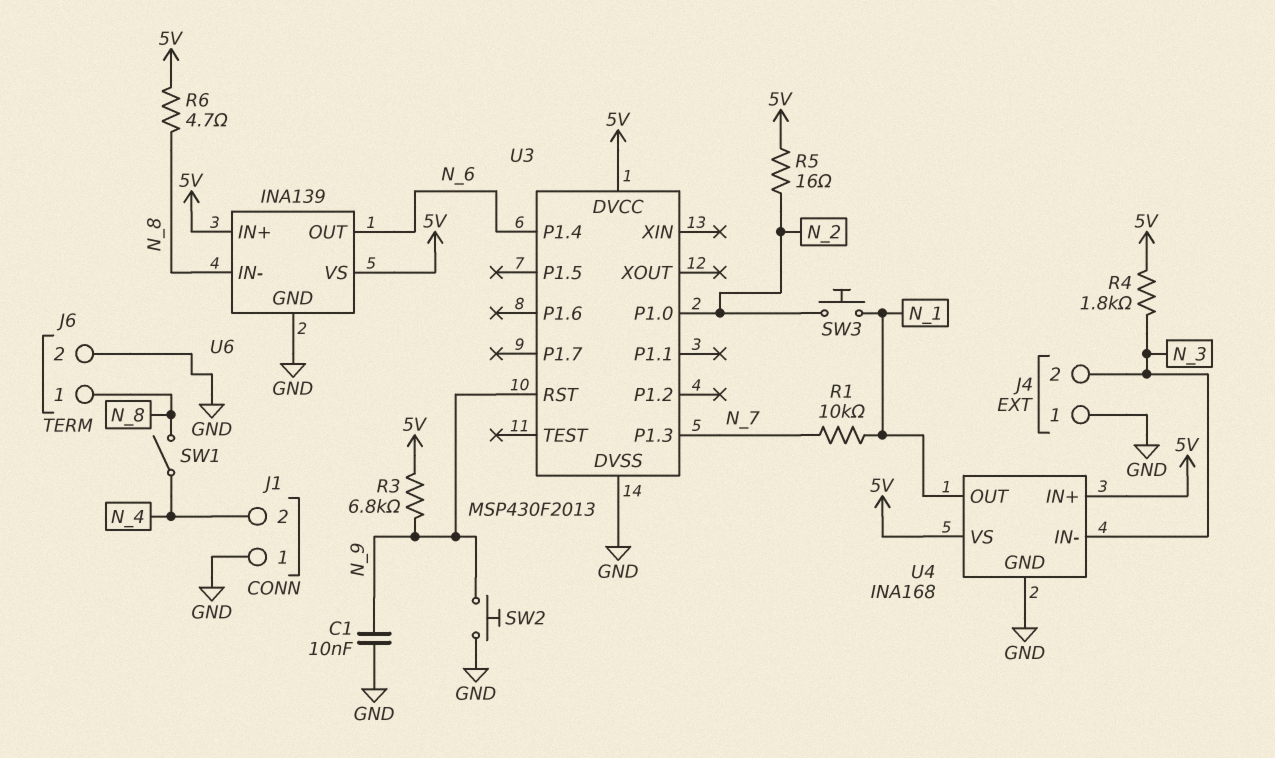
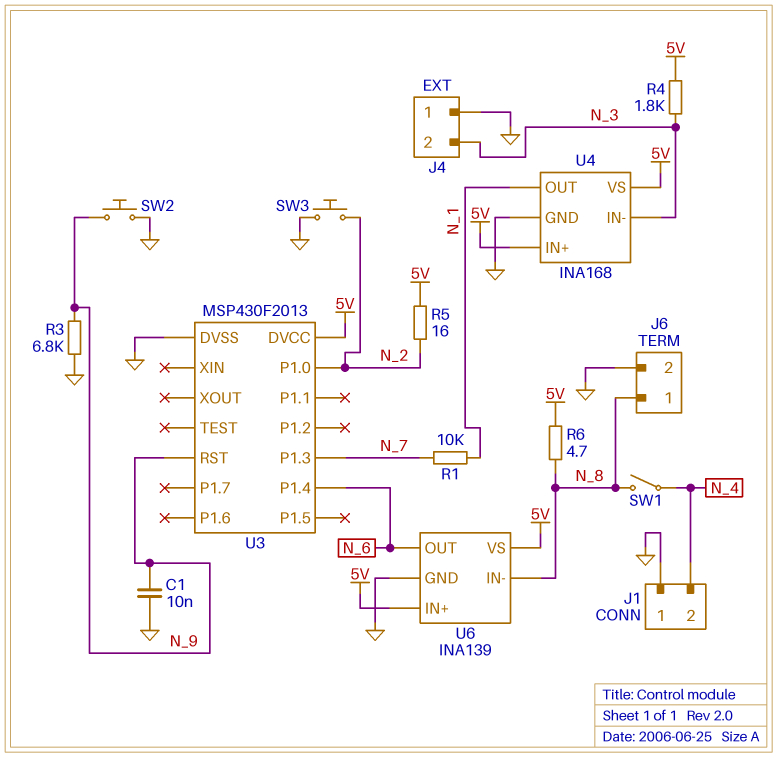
R3: 6.8k (5V, N_9) -> 6.8k (GND, N_9)
SW3: button (N_1, N_2) -> button (GND, N_2)

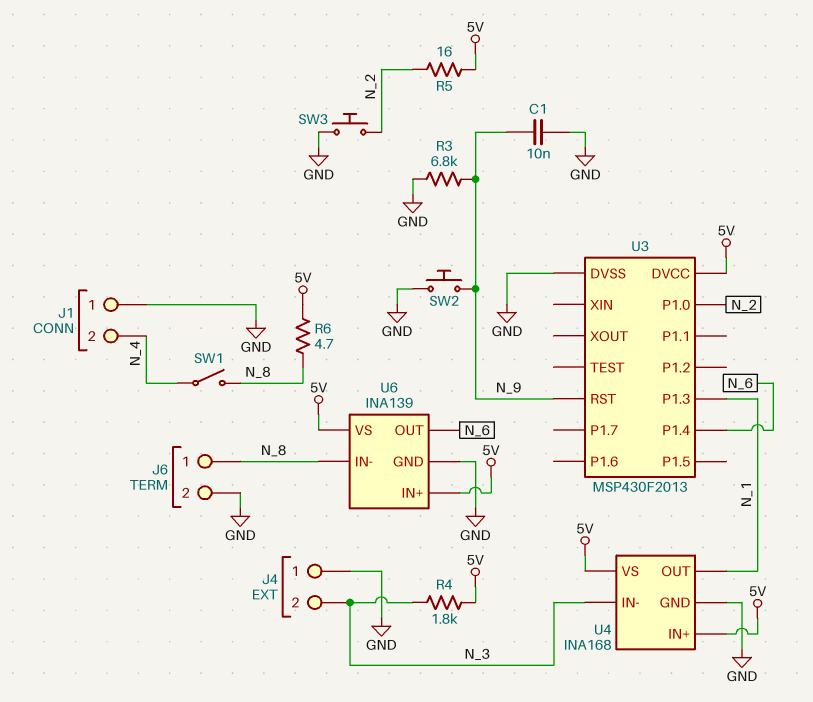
R1: 10k (N_1, N_7) -> none
U3 pin P1.3: N_7 -> N_1

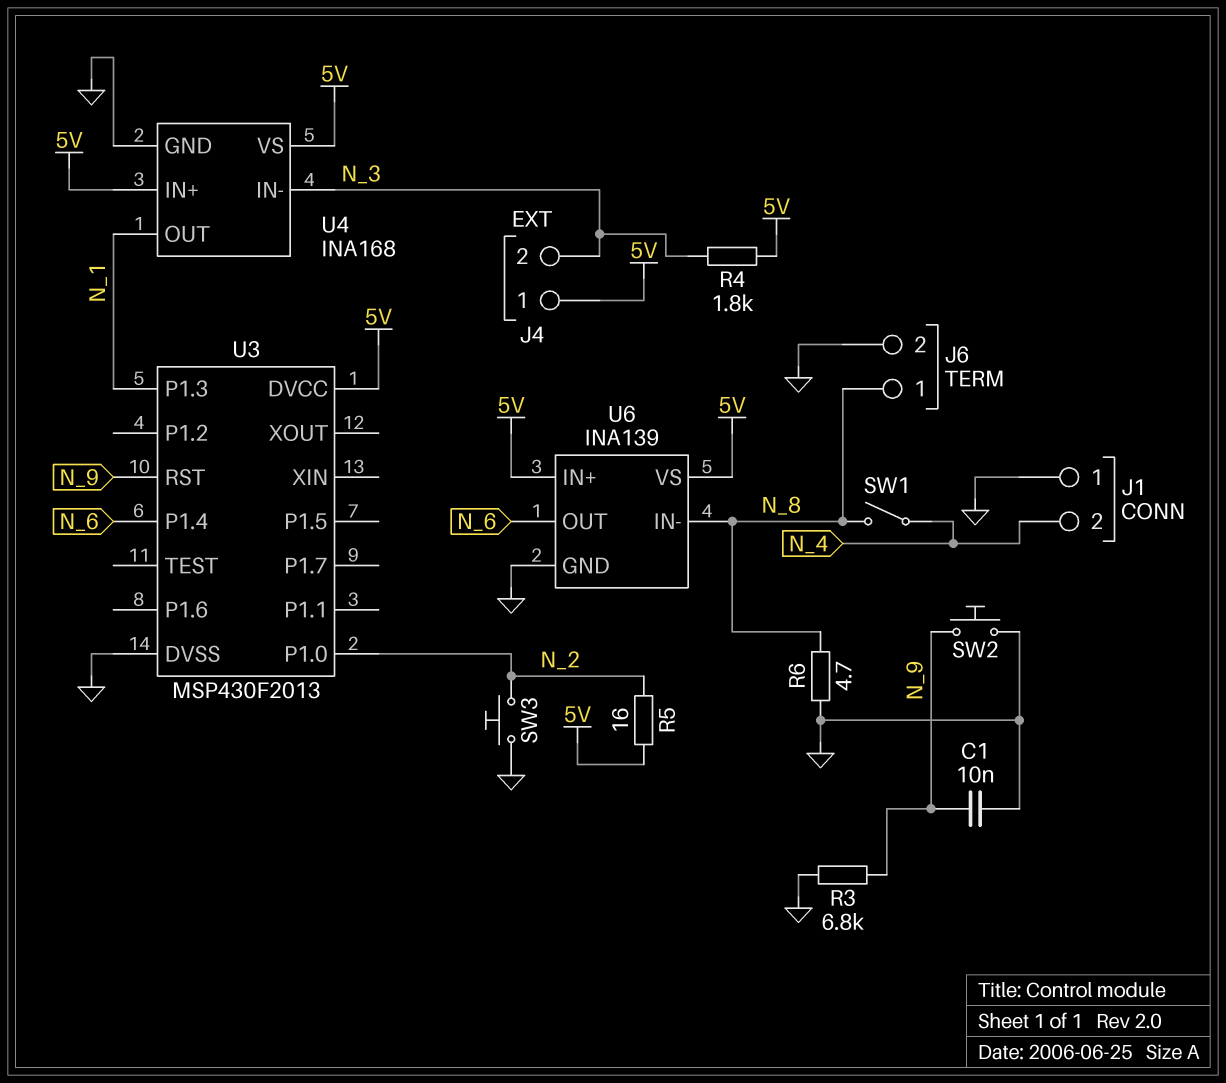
J4 pin 1: GND -> 5V
R6: 4.7 (5V, N_8) -> 4.7 (GND, N_8)

